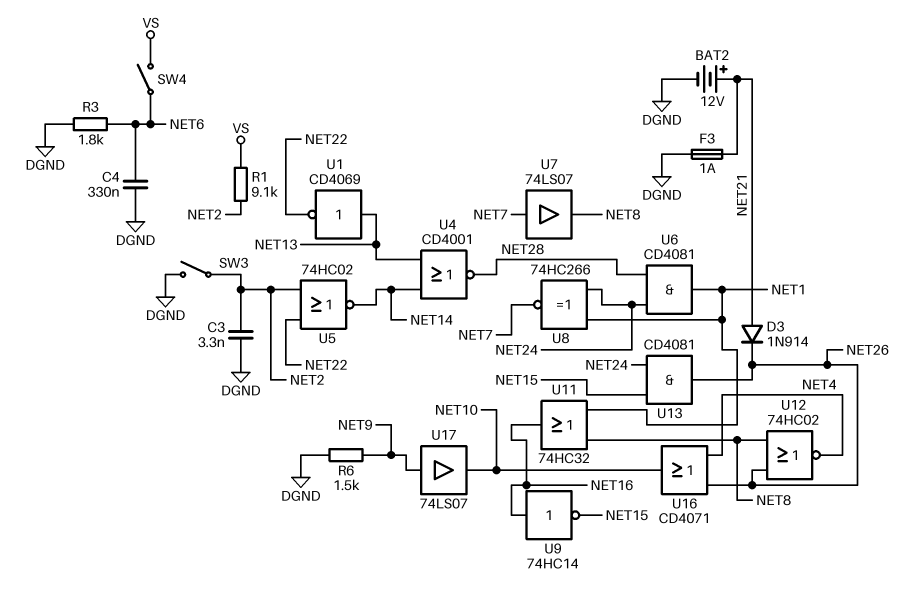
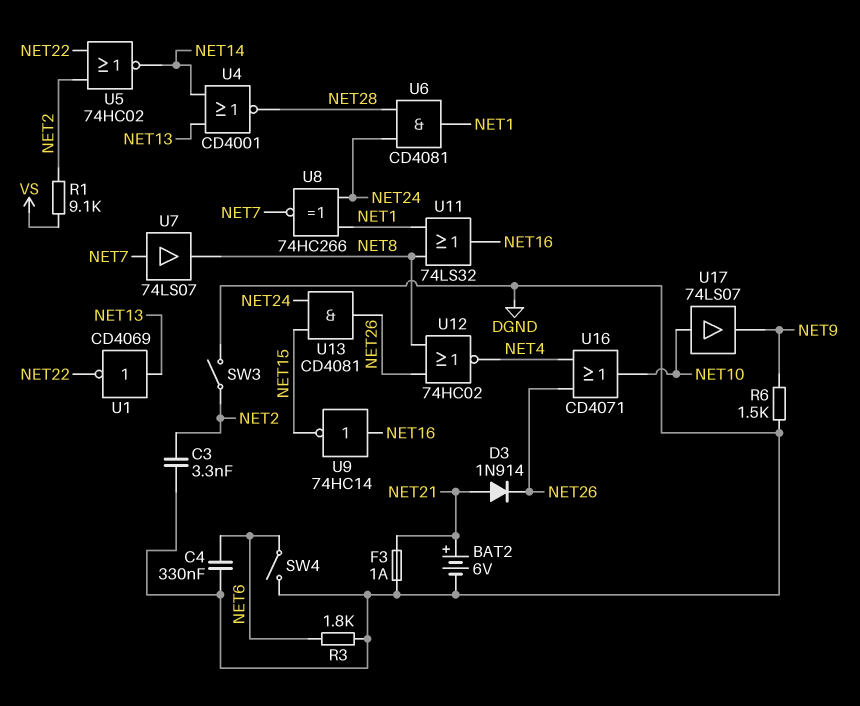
BAT2: 12V (plus NET21, minus DGND) -> 6V (plus NET21, minus DGND)
SW4: switch (NET6, VS) -> switch (DGND, NET6)
U11: OR 74HC32 (in NET1, in NET8, out NET16) -> OR 74LS32 (in NET1, in NET8, out NET16)
U17: buffer 74LS07 (in NET9, out NET10) -> buffer 74LS07 (in NET10, out NET9)

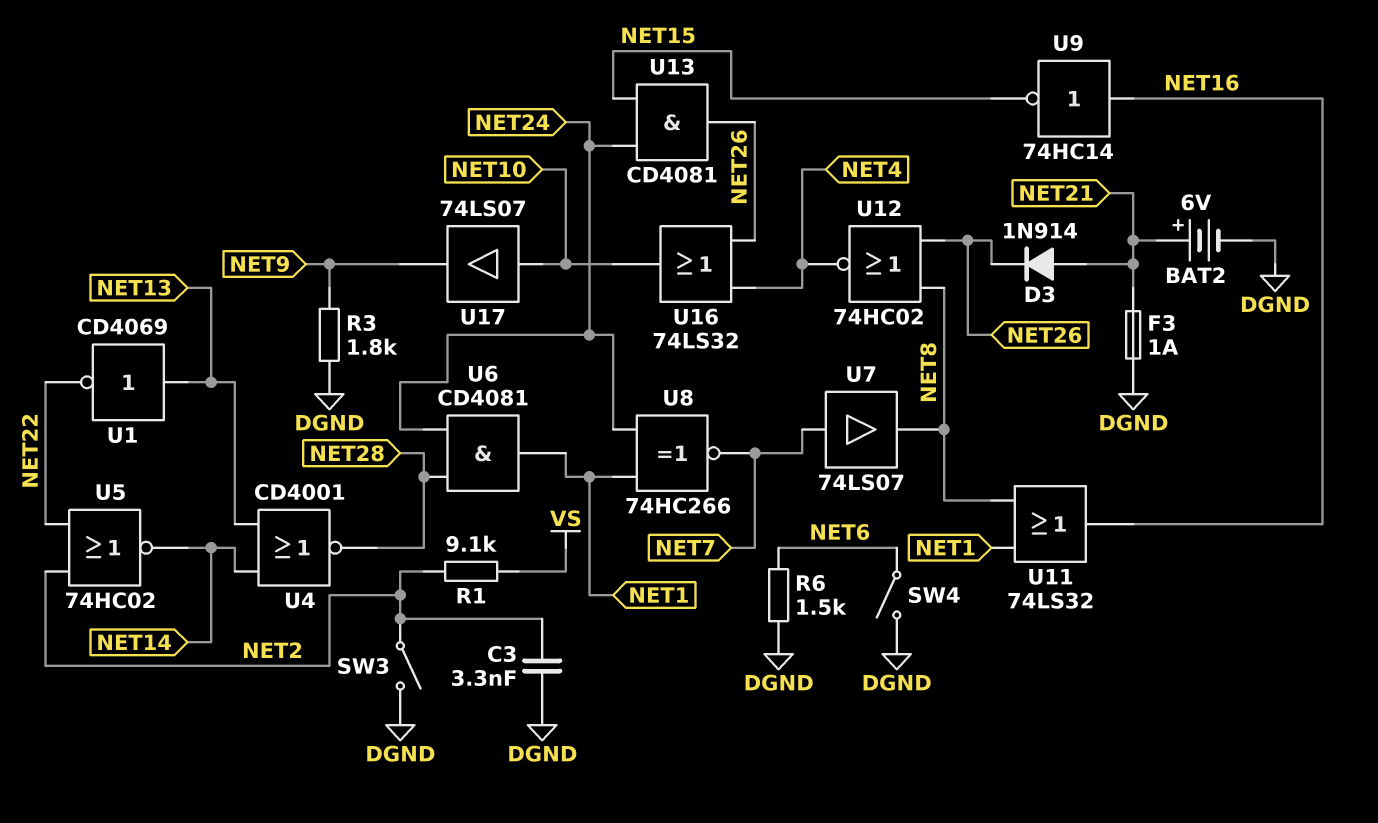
C4: 330nF (DGND, NET6) -> none
R3: 1.8k (DGND, NET6) -> 1.8k (DGND, NET9)
R6: 1.5k (DGND, NET9) -> 1.5k (DGND, NET6)
U16: OR CD4071 (in NET4, in NET26, out NET10) -> OR 74LS32 (in NET4, in NET26, out NET10)

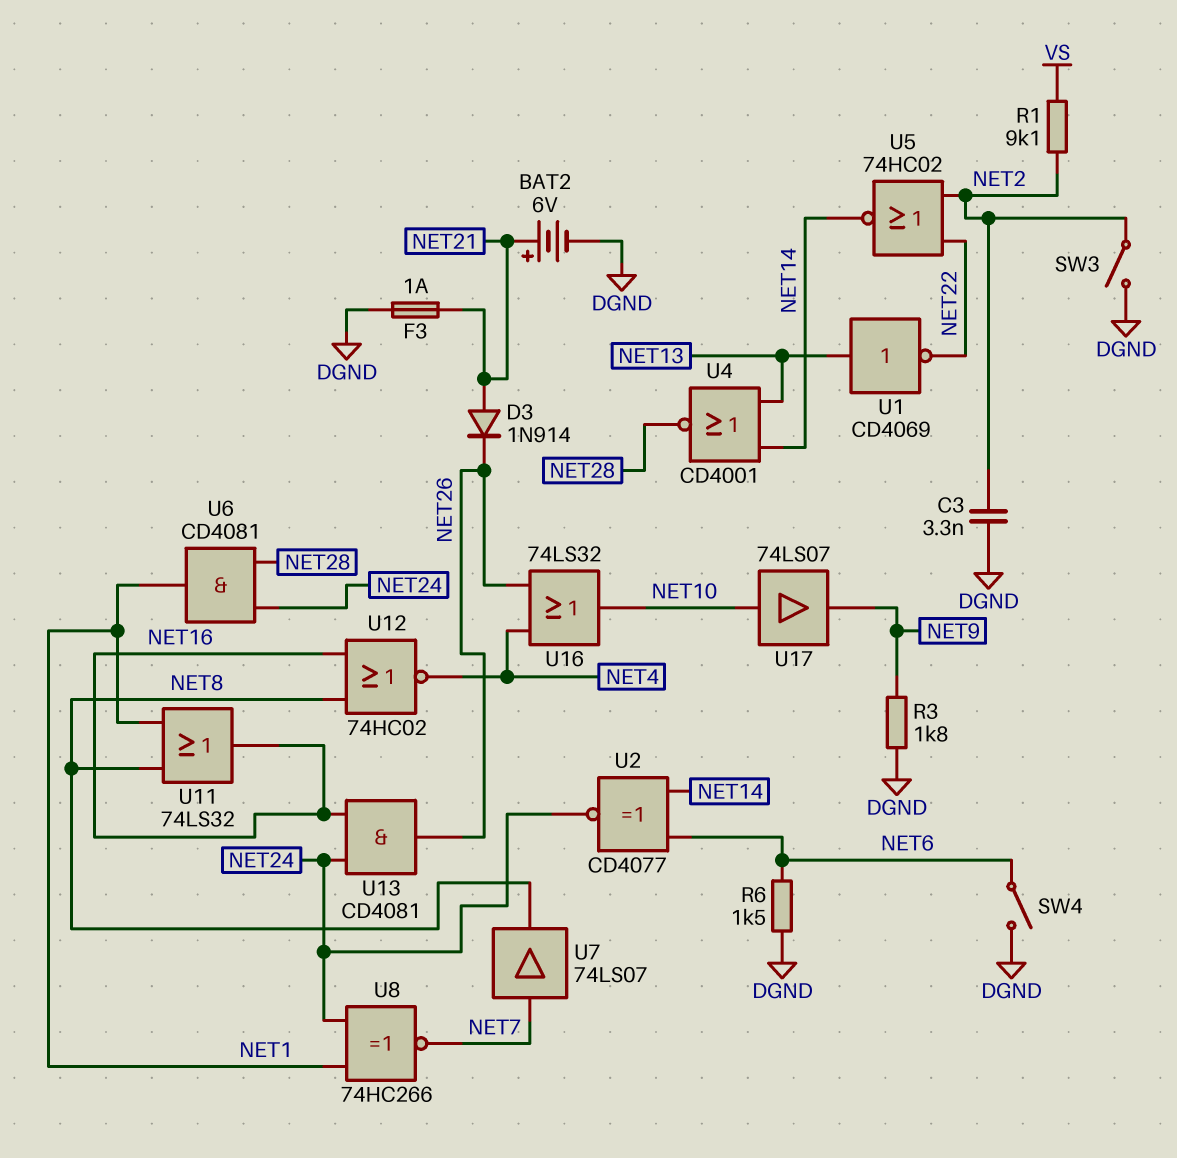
U2: none -> XNOR CD4077 (in NET6, in NET14, out NET24)
U9: NOT 74HC14 (in NET16, out NET15) -> none
U12: NOR 74HC02 (in NET8, in NET26, out NET4) -> NOR 74HC02 (in NET8, in NET16, out NET4)
U13: AND CD4081 (in NET15, in NET24, out NET26) -> AND CD4081 (in NET16, in NET24, out NET26)

